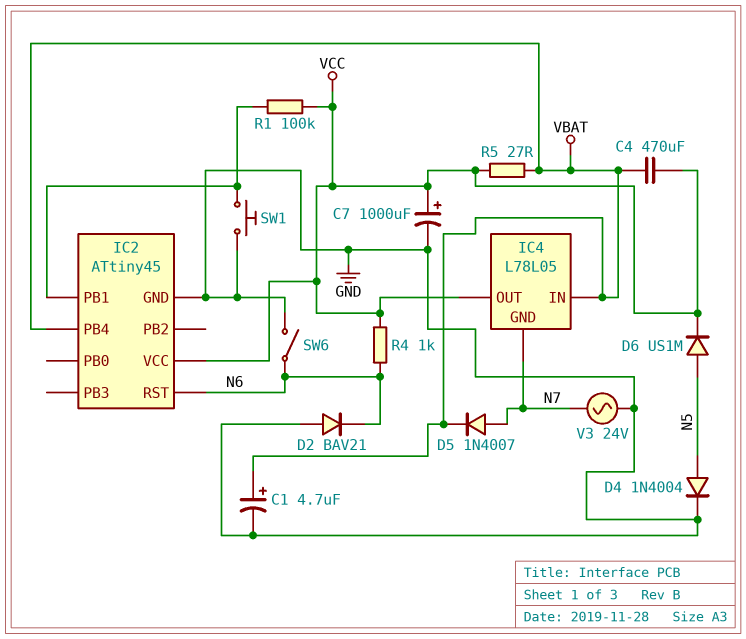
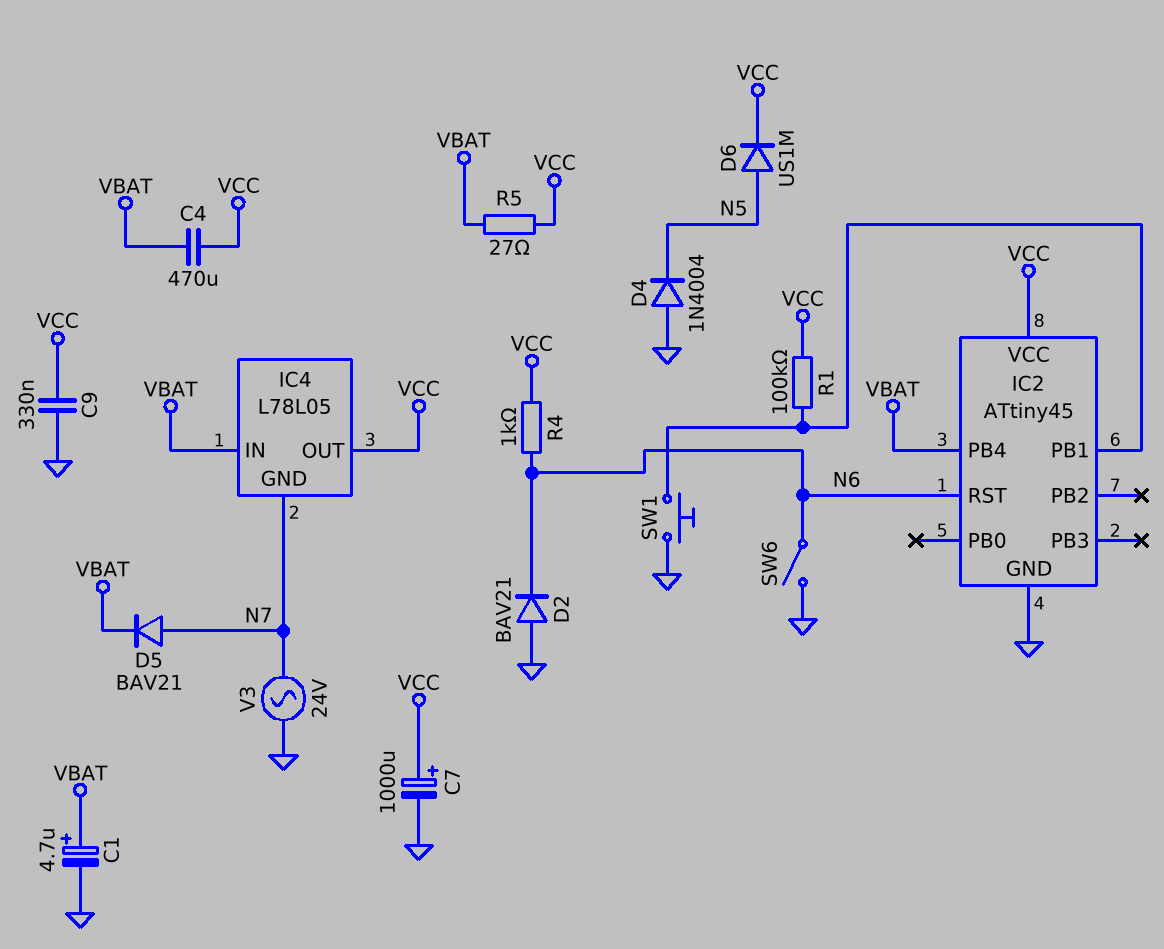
C9: none -> 330nF (GND, VCC)
D4: diode 1N4004 (A N5, K GND) -> diode 1N4004 (A GND, K N5)
D5: diode 1N4007 (A N7, K VBAT) -> diode BAV21 (A N7, K VBAT)

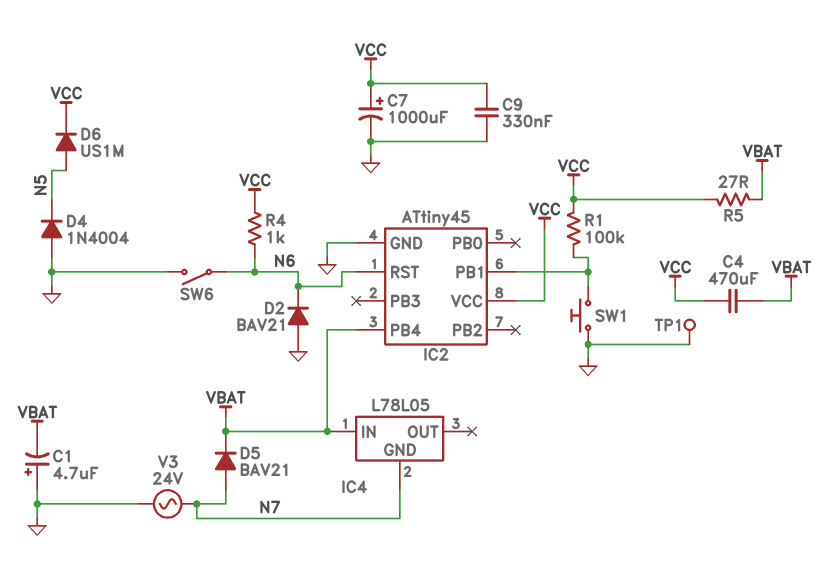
C1: 4.7uF (plus VBAT, minus GND) -> 4.7uF (plus GND, minus VBAT)
IC4 pin OUT: VCC -> none
TP1: none -> test point (GND)

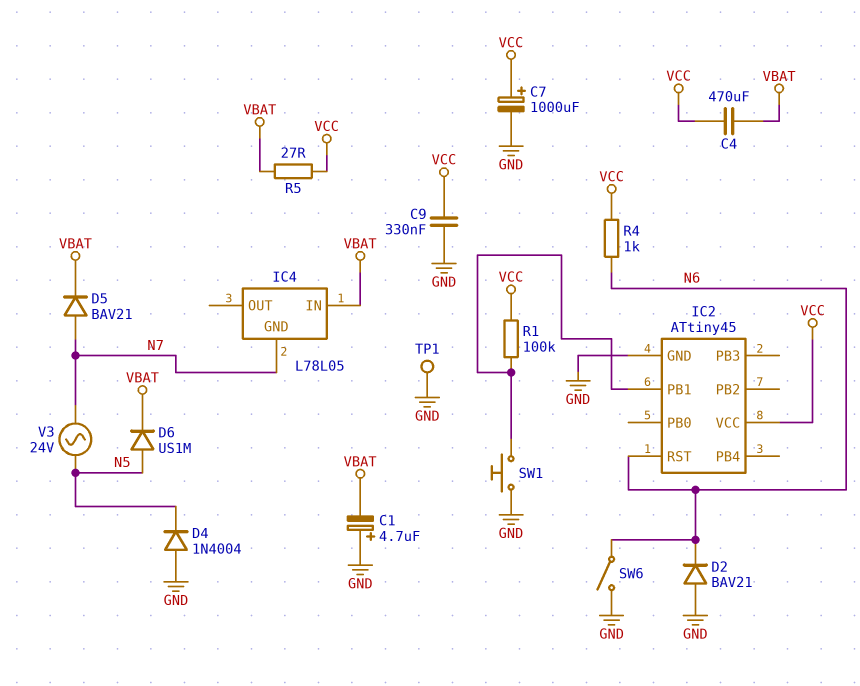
D6: diode US1M (A N5, K VCC) -> diode US1M (A N5, K VBAT)
IC2 pin PB4: VBAT -> none
V3: AC 24V (GND, N7) -> AC 24V (N5, N7)

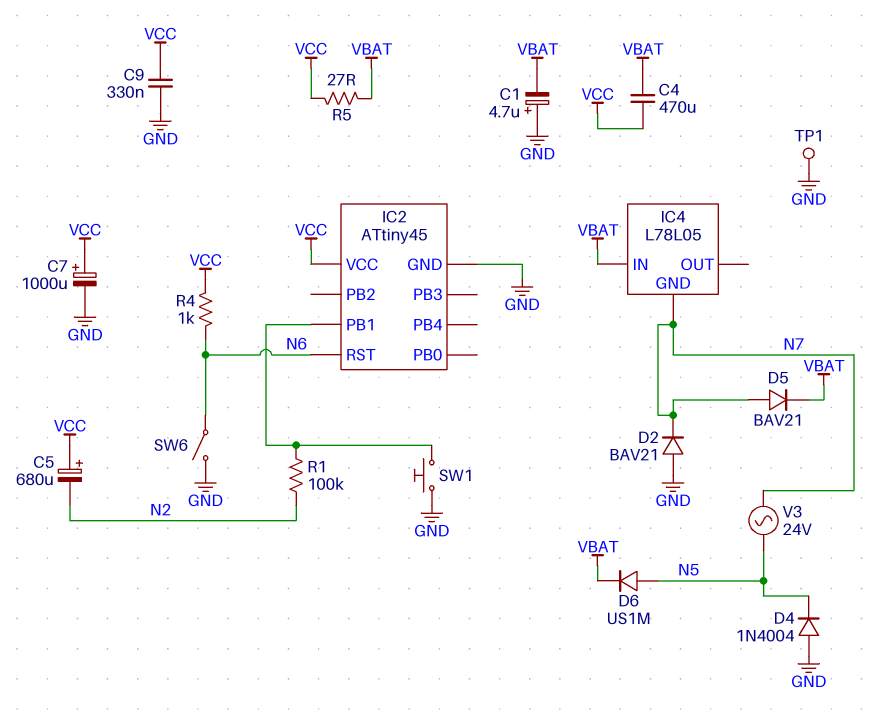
C5: none -> 680uF (plus VCC, minus N2)
D2: diode BAV21 (A GND, K N6) -> diode BAV21 (A GND, K N7)
R1: 100k (IC2/PB1, VCC) -> 100k (IC2/PB1, N2)

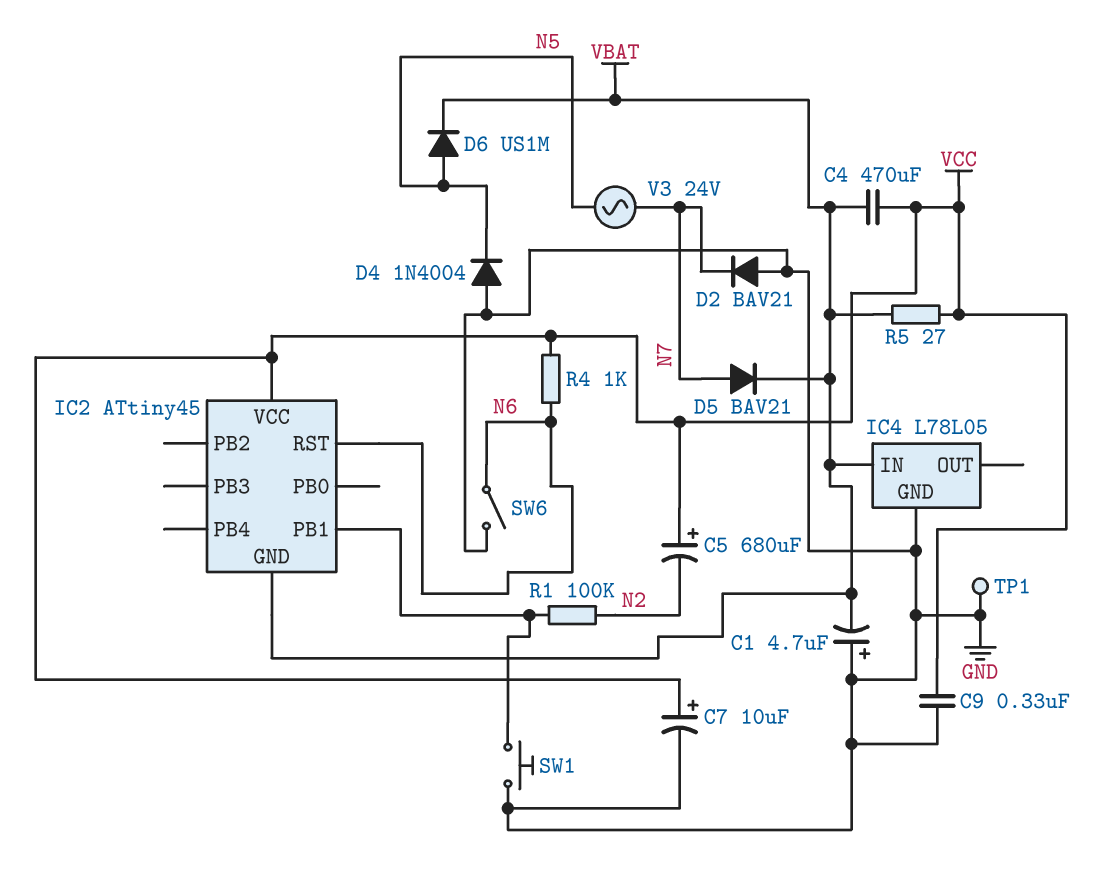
C7: 1000uF (plus VCC, minus GND) -> 10uF (plus VCC, minus GND)
IC2 pin GND: GND -> VBAT
IC4 pin GND: N7 -> GND

